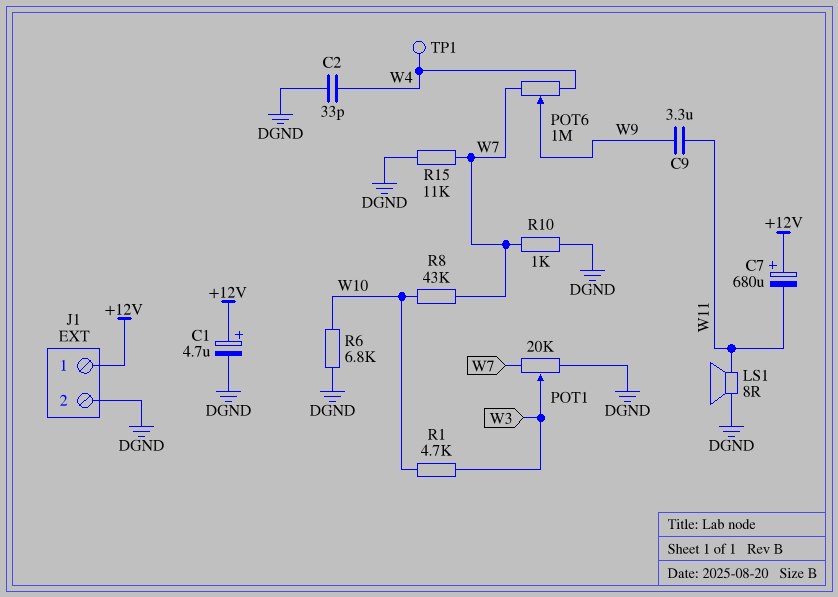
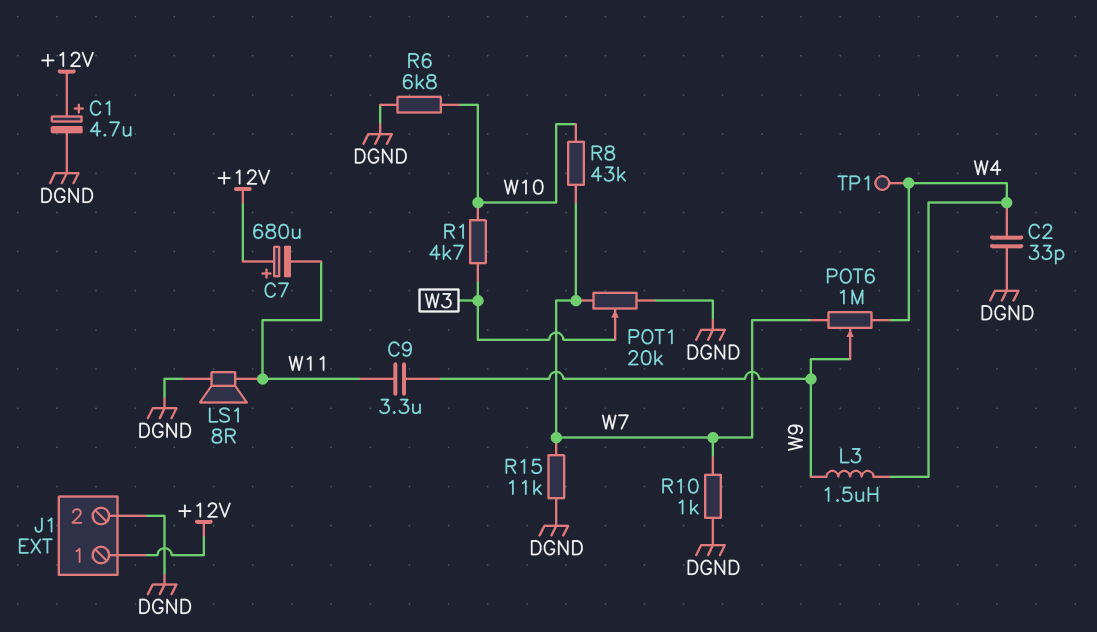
L3: none -> 1.5uH (W4, W9)

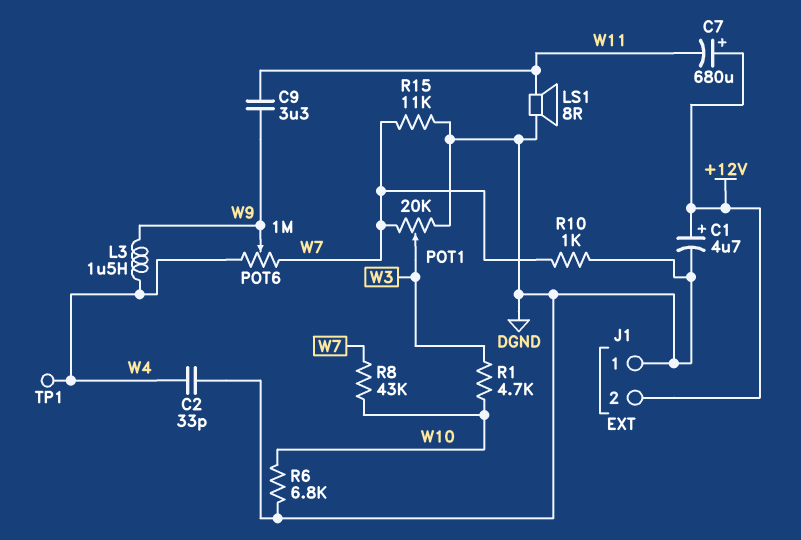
J1 pin 1: +12V -> DGND
J1 pin 2: DGND -> +12V

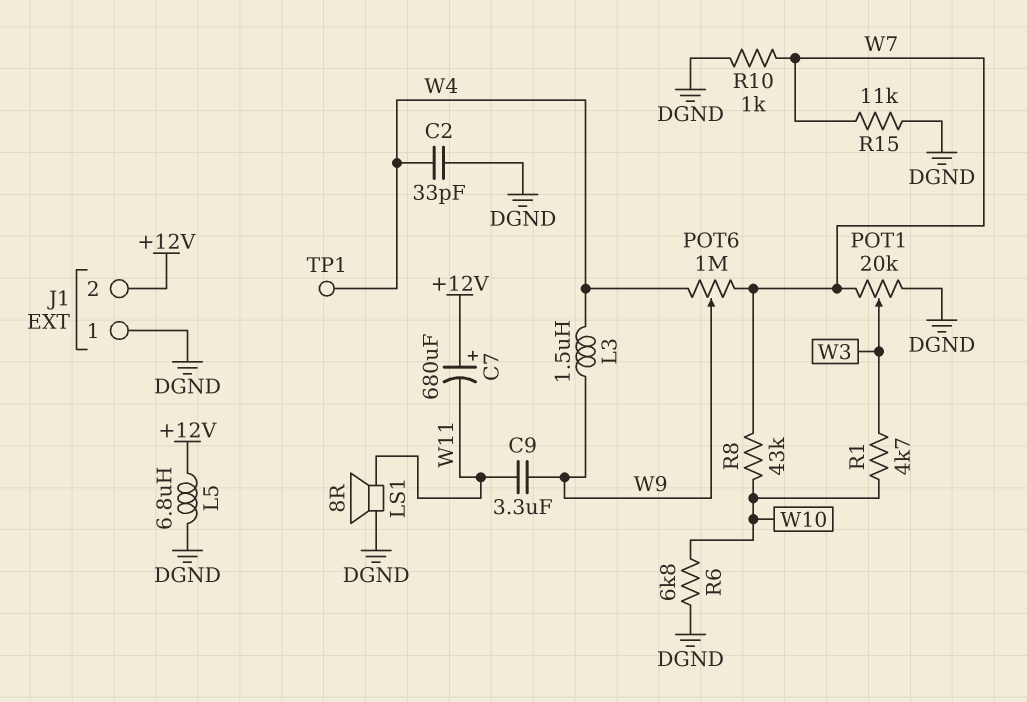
C1: 4.7uF (plus +12V, minus DGND) -> none
L5: none -> 6.8uH (+12V, DGND)

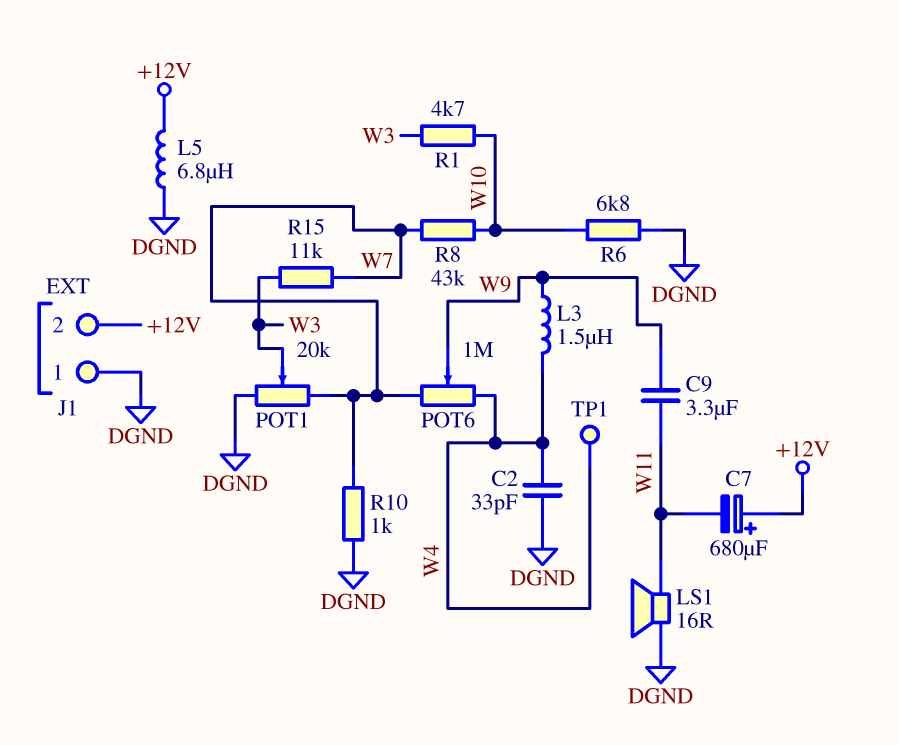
LS1: speaker 8R (DGND, W11) -> speaker 16R (DGND, W11)
R15: 11k (DGND, W7) -> 11k (W3, W7)

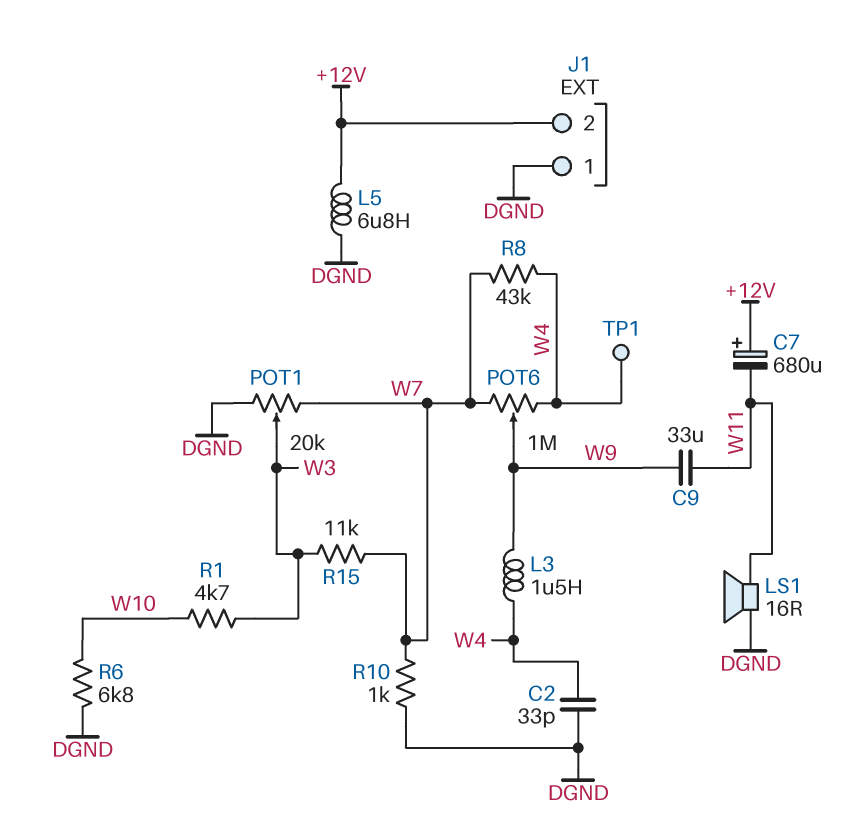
C9: 3.3uF (W9, W11) -> 33uF (W9, W11)
R8: 43k (W7, W10) -> 43k (W4, W7)

